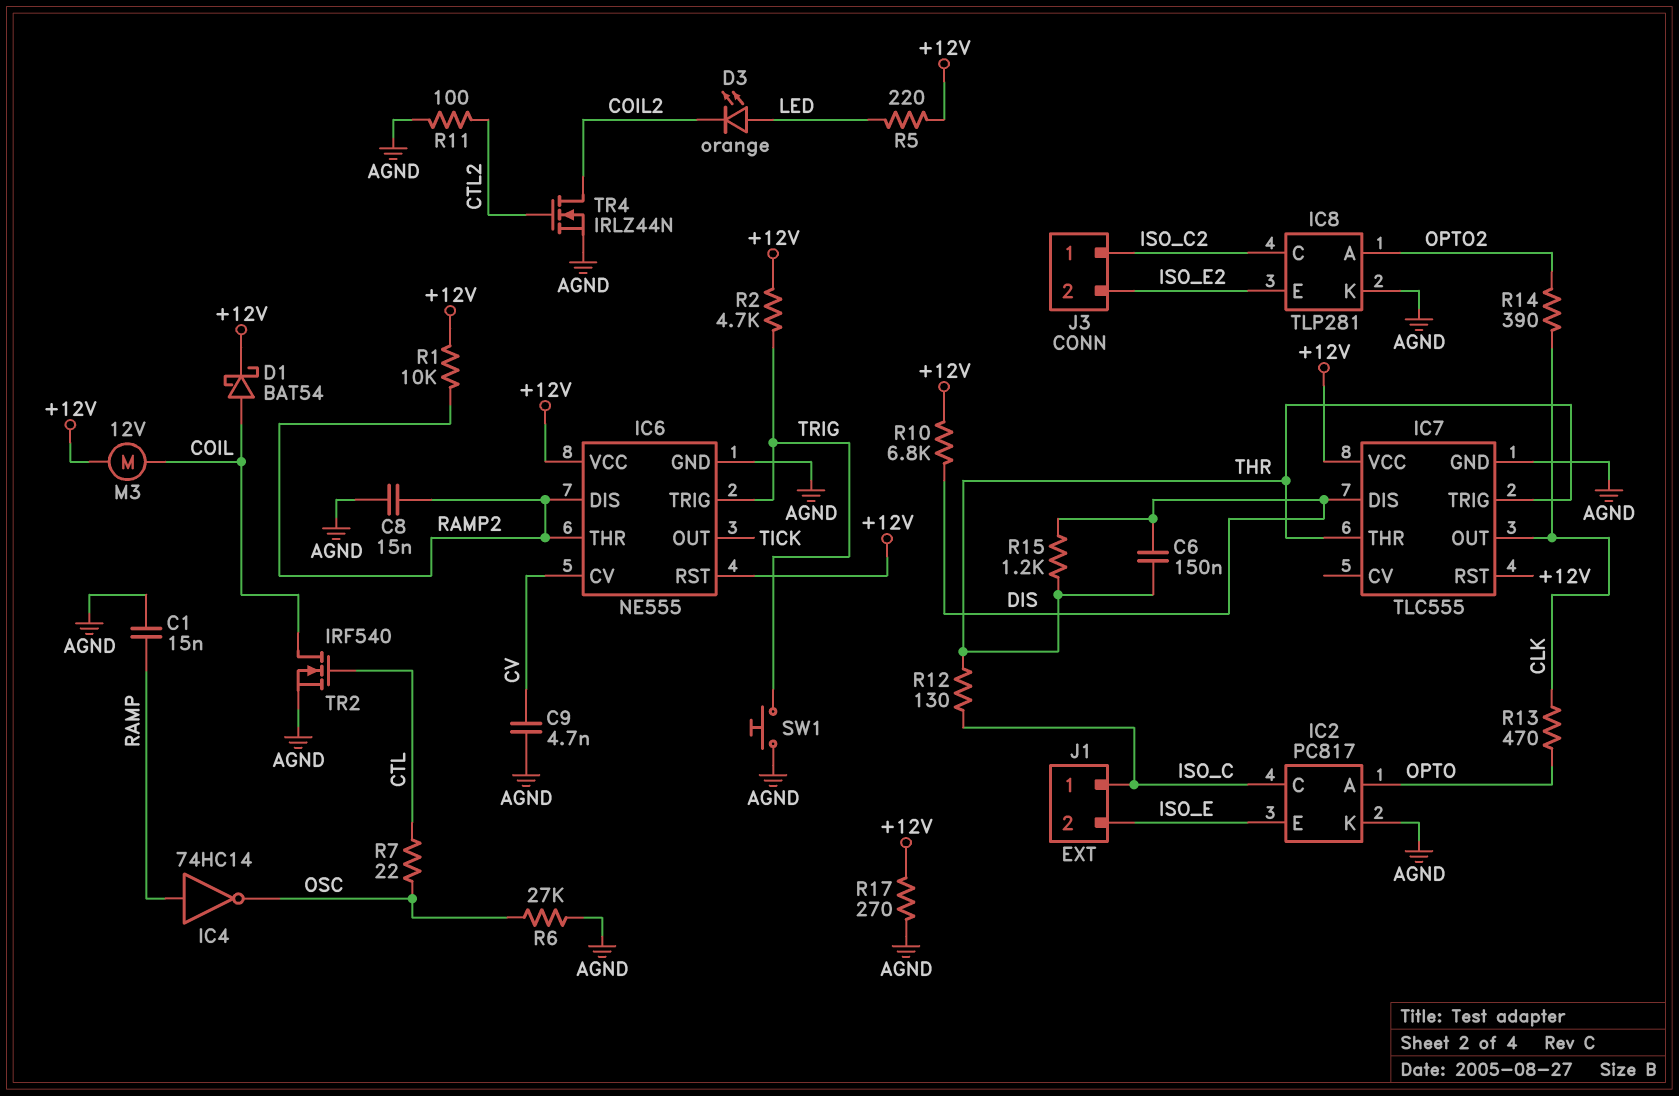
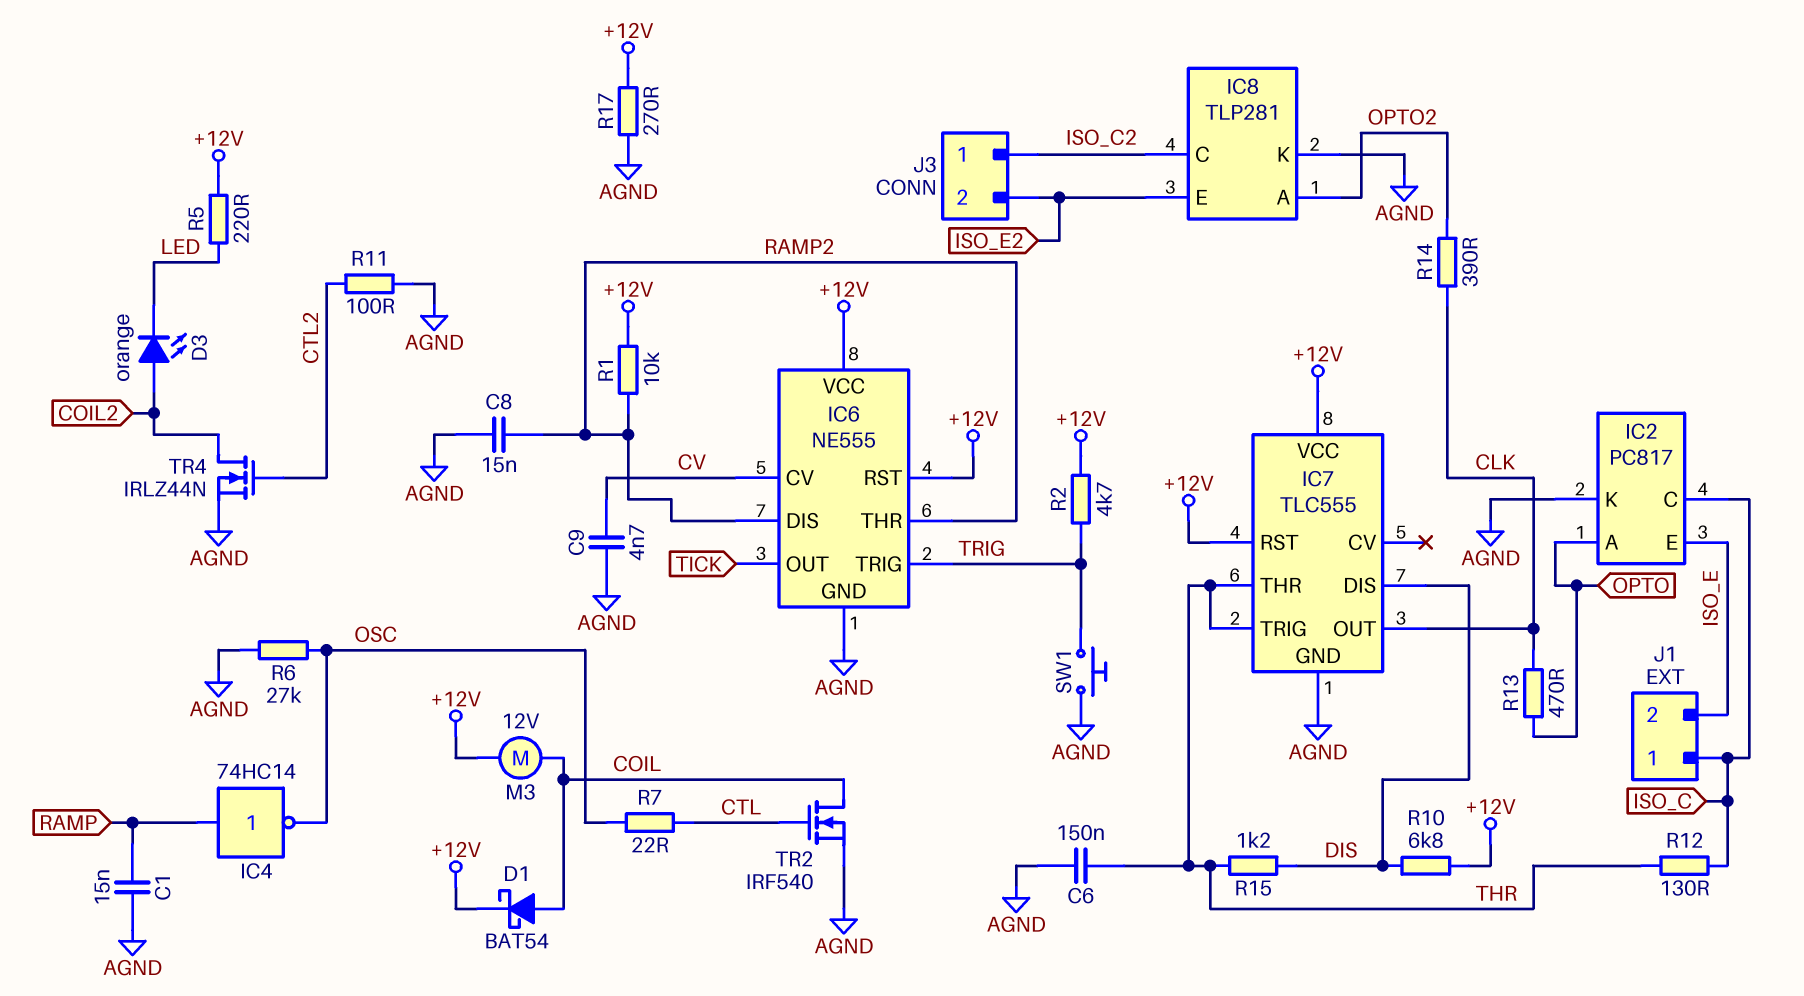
C6: 150nF (DIS, THR) -> 150nF (AGND, THR)
D3: LED orange (A LED, K COIL2) -> LED orange (A COIL2, K LED)

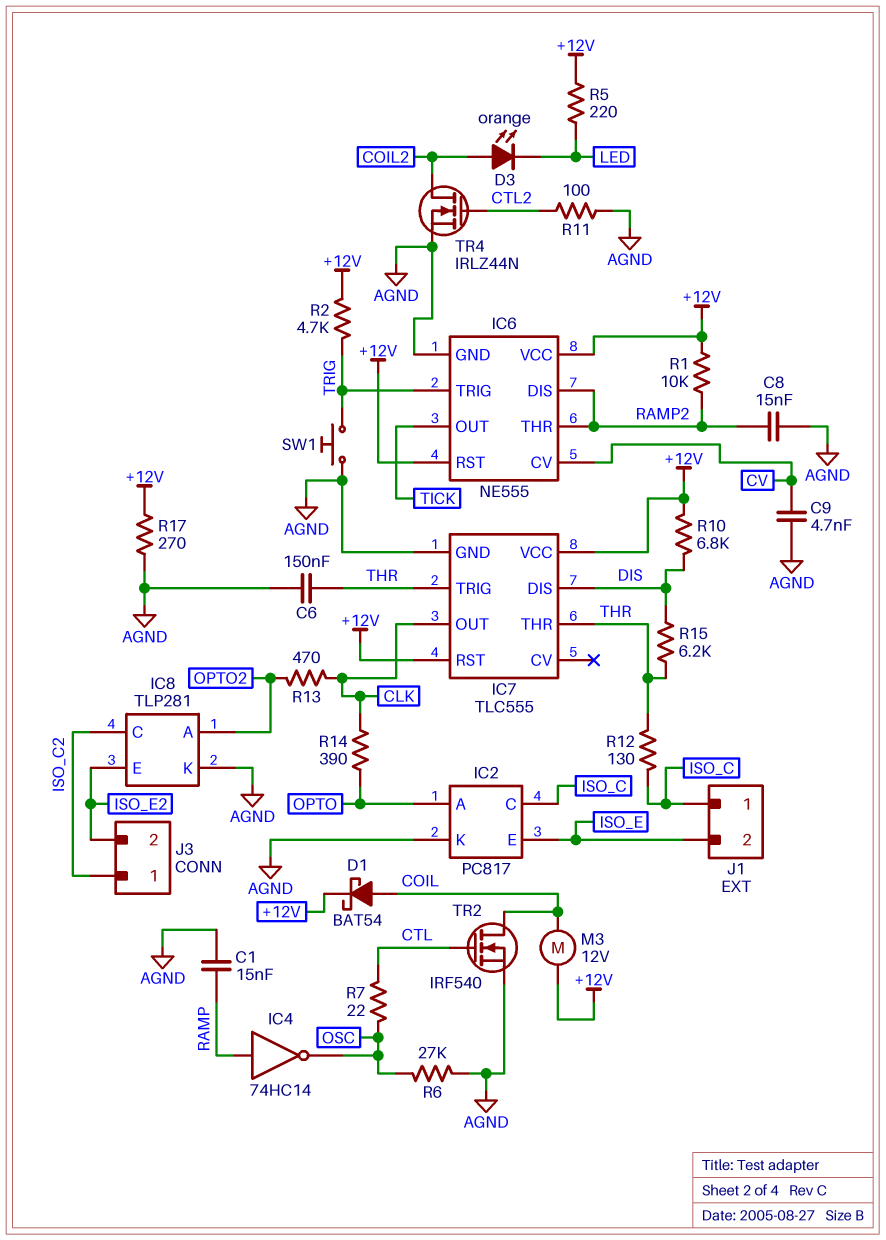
R13: 470 (CLK, OPTO) -> 470 (CLK, OPTO2)
R14: 390 (CLK, OPTO2) -> 390 (CLK, OPTO)
R15: 1.2k (DIS, THR) -> 6.2k (DIS, THR)

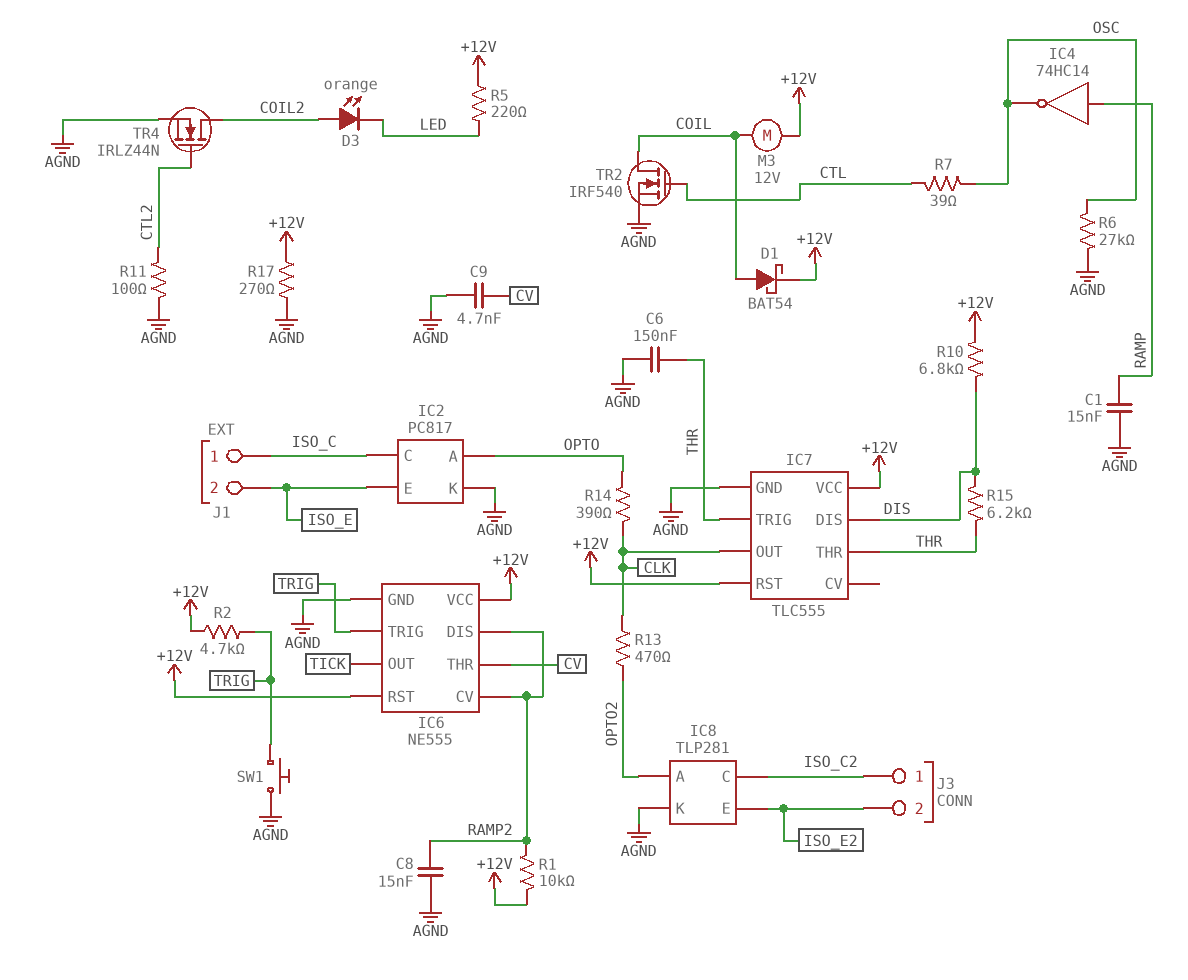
IC6 pin CV: CV -> RAMP2
IC6 pin THR: RAMP2 -> CV
R7: 22 (CTL, OSC) -> 39 (CTL, OSC)
R12: 130 (ISO_C, THR) -> none

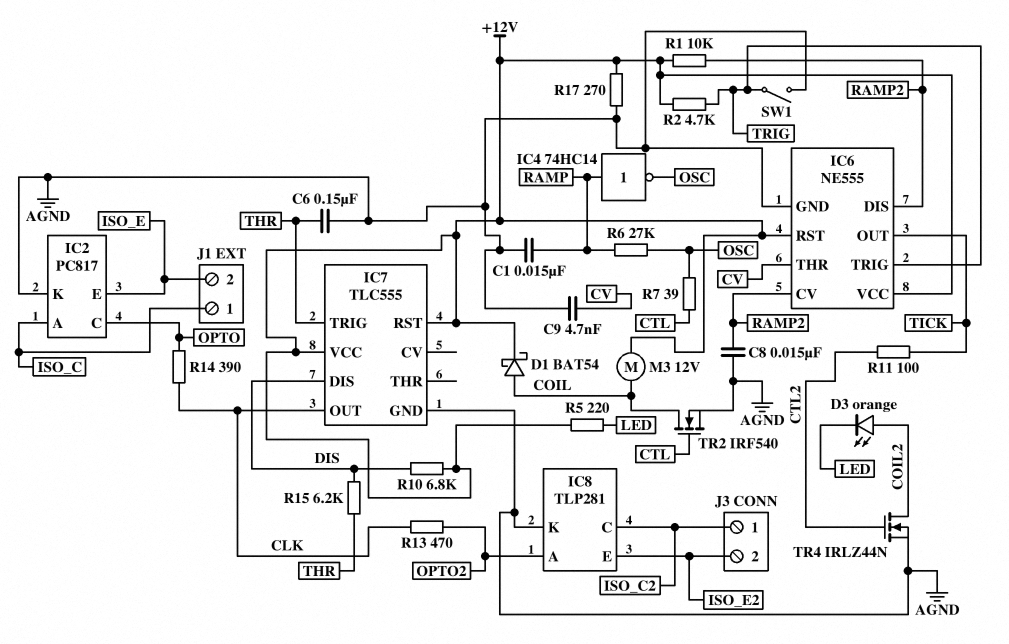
IC2 pin A: OPTO -> ISO_C
IC2 pin C: ISO_C -> OPTO
IC7 pin THR: THR -> none
R6: 27k (AGND, OSC) -> 27k (OSC, RAMP)
R11: 100 (AGND, CTL2) -> 100 (CTL2, TICK)
SW1: button (AGND, TRIG) -> switch (AGND, TRIG)

